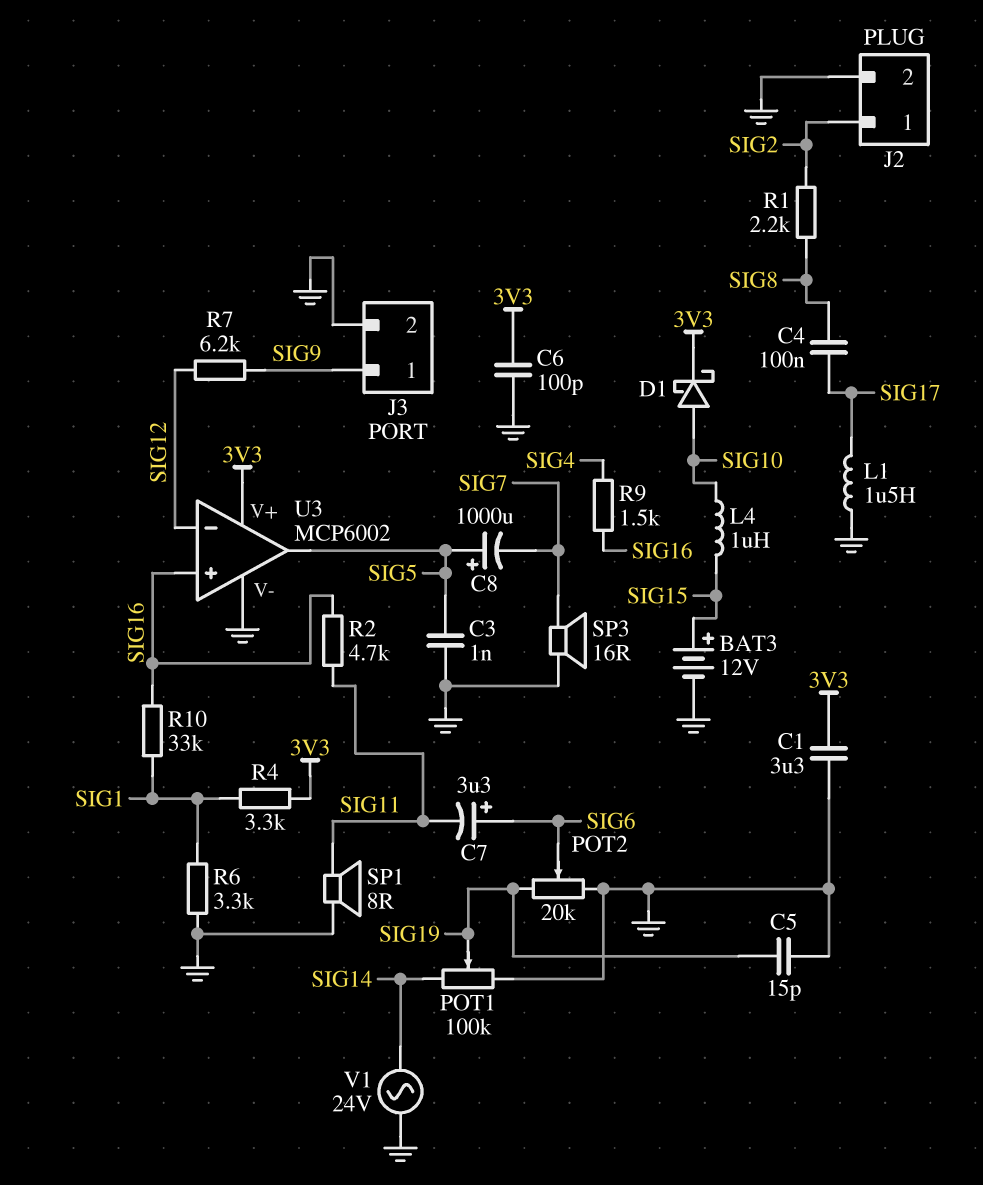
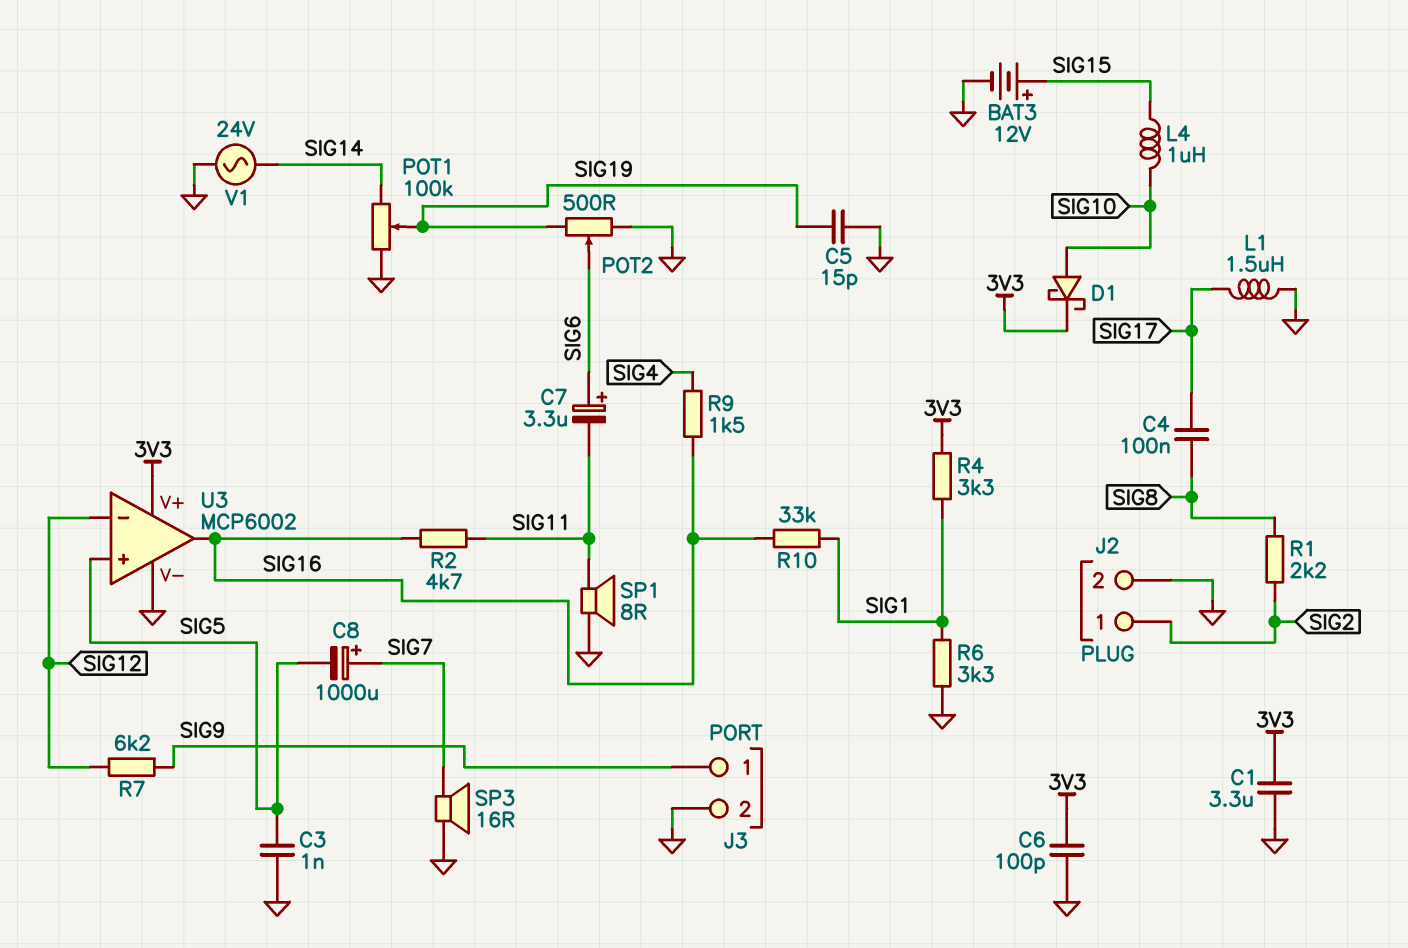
C8: 1000uF (plus SIG5, minus SIG7) -> 1000uF (plus SIG7, minus SIG5)
POT2: 20k (GND, SIG19, wiper SIG6) -> 500 (GND, SIG19, wiper SIG6)
U3 pin in+: SIG16 -> SIG5
U3 pin out: SIG5 -> SIG16

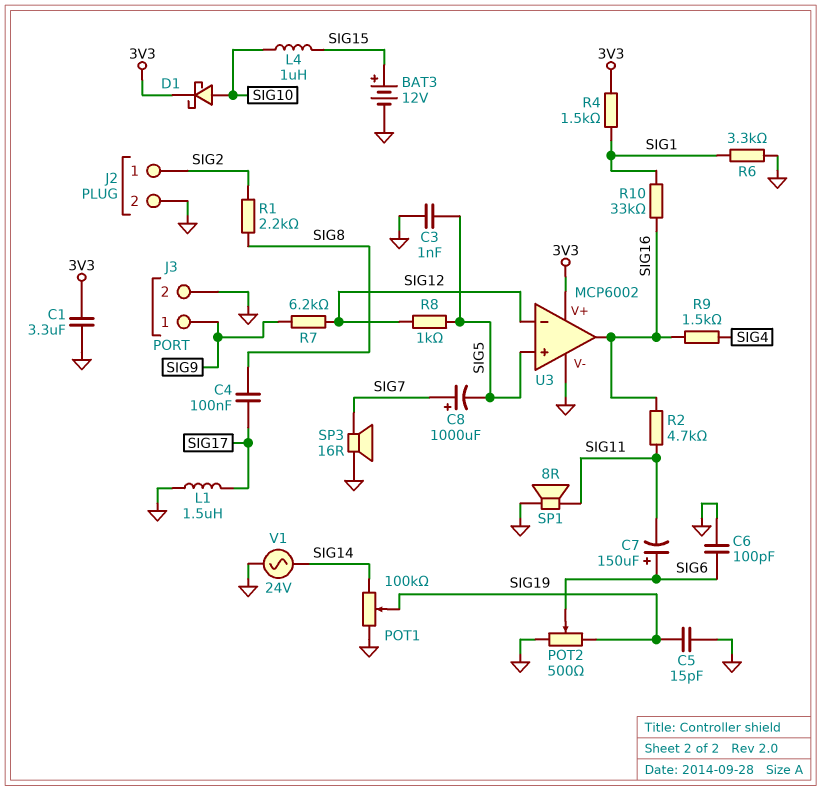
C6: 100pF (3V3, GND) -> 100pF (GND, SIG6)
C7: 3.3uF (plus SIG6, minus SIG11) -> 150uF (plus SIG6, minus SIG11)
R4: 3.3k (3V3, SIG1) -> 1.5k (3V3, SIG1)
R8: none -> 1k (SIG5, SIG12)

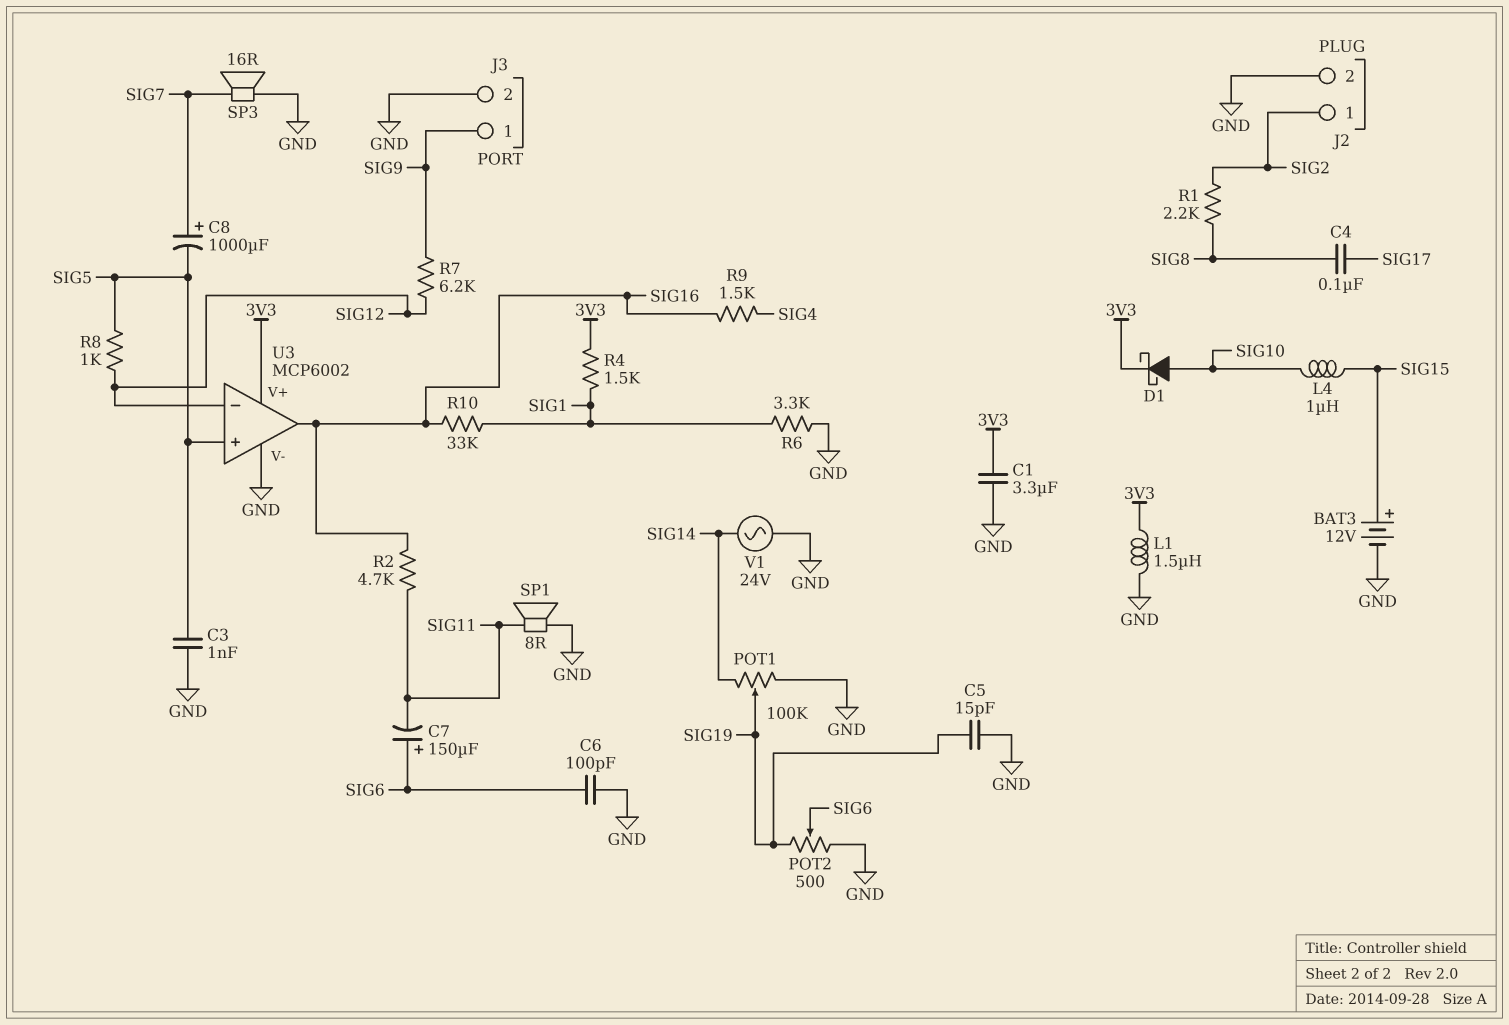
L1: 1.5uH (GND, SIG17) -> 1.5uH (3V3, GND)

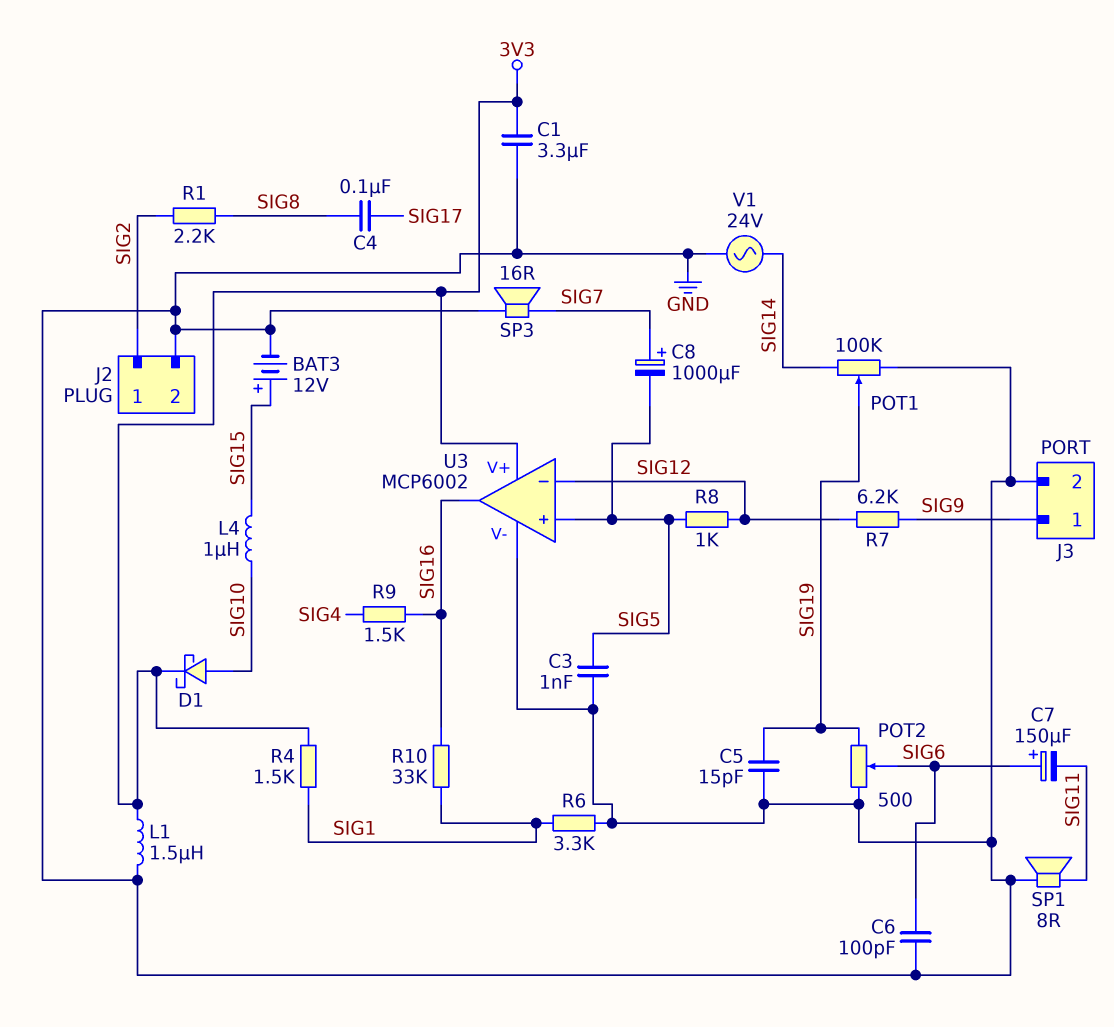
R2: 4.7k (SIG11, SIG16) -> none

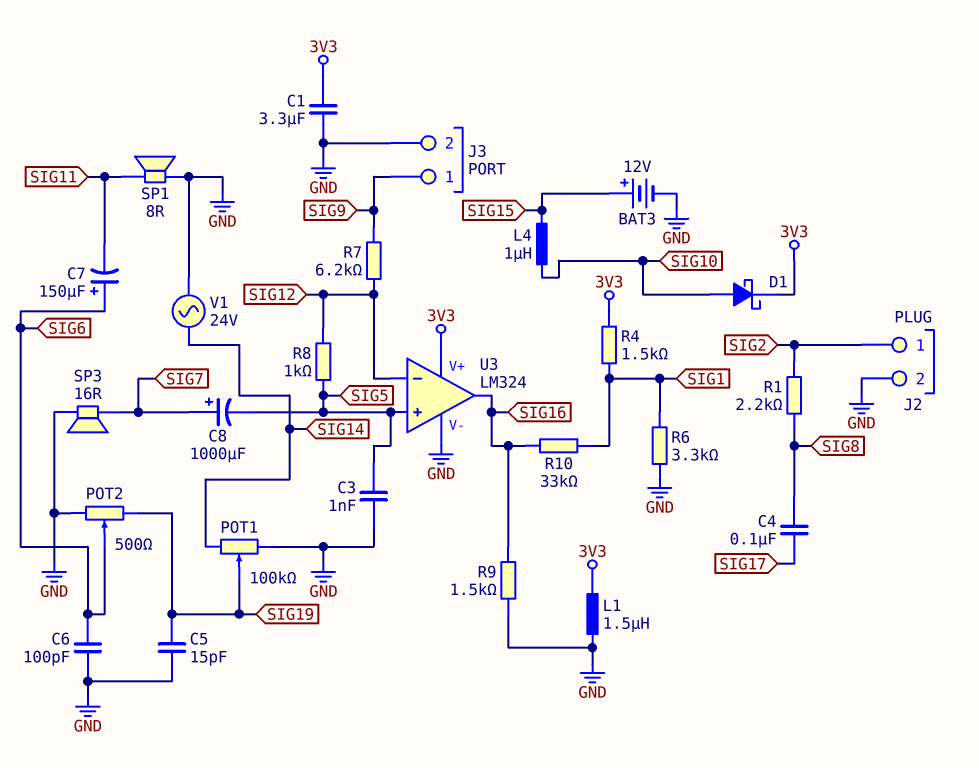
R9: 1.5k (SIG4, SIG16) -> 1.5k (GND, SIG16)
U3: MCP6002 -> LM324

